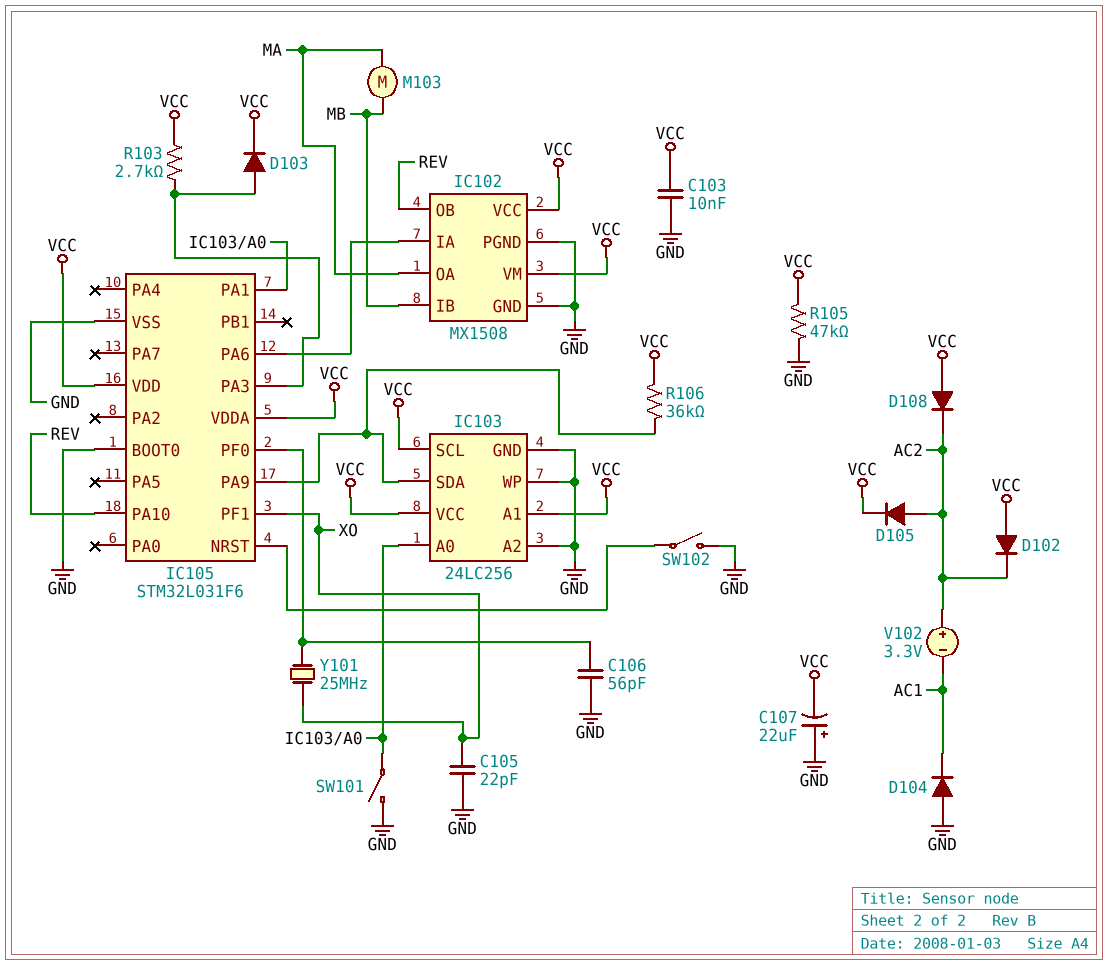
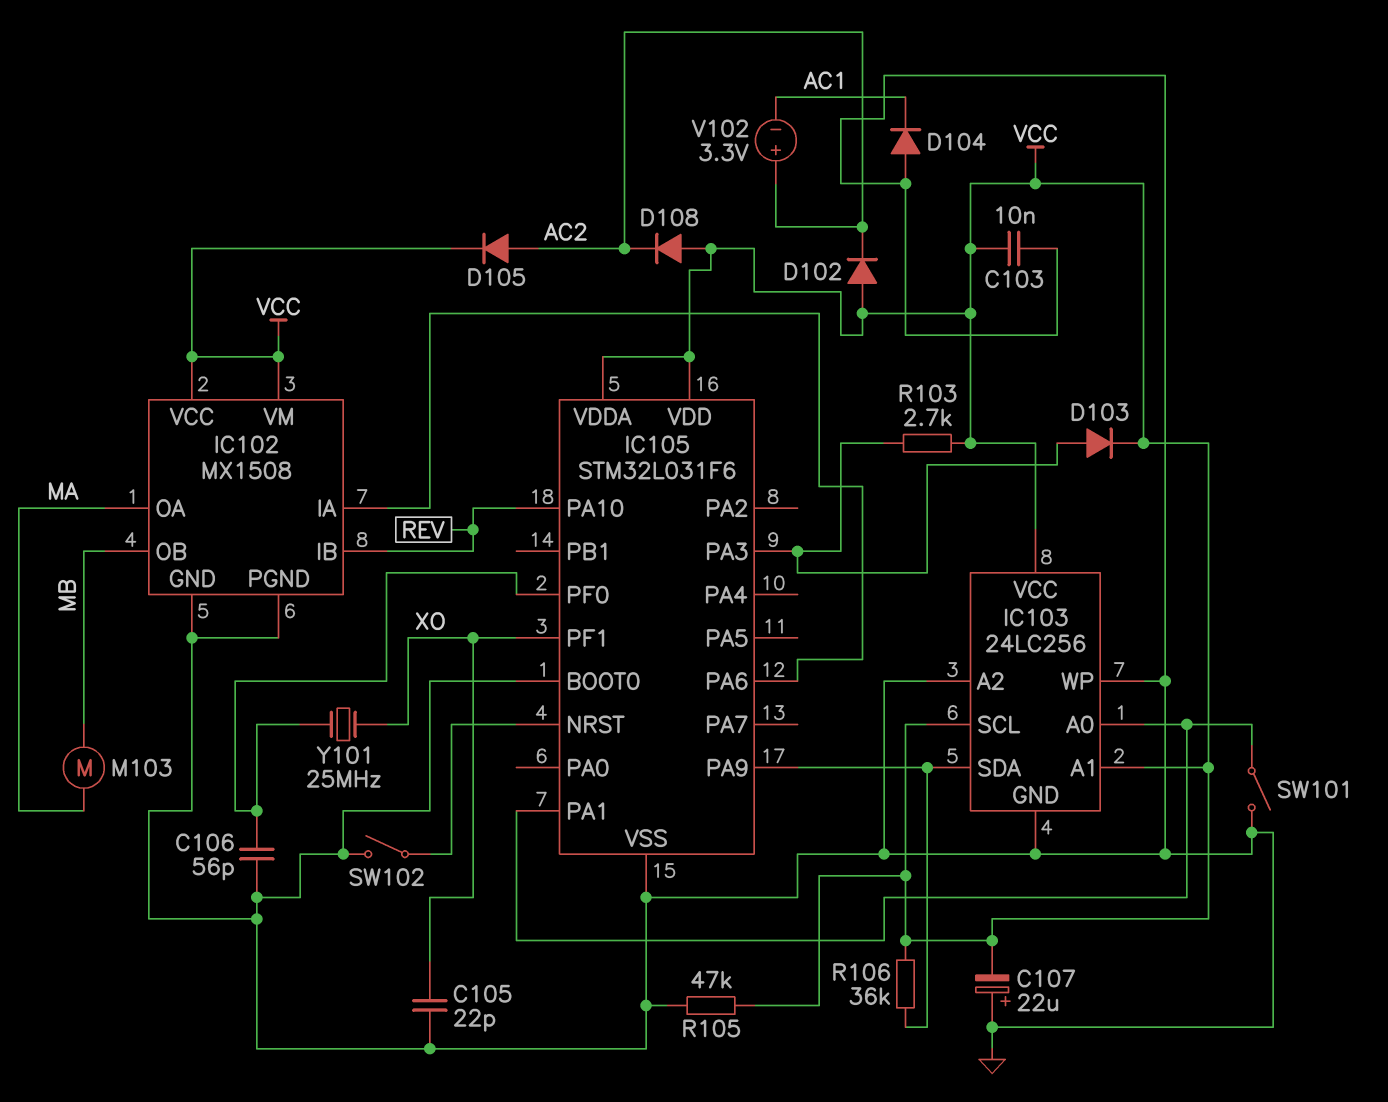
IC102 pin IB: MB -> REV
IC102 pin OB: REV -> MB

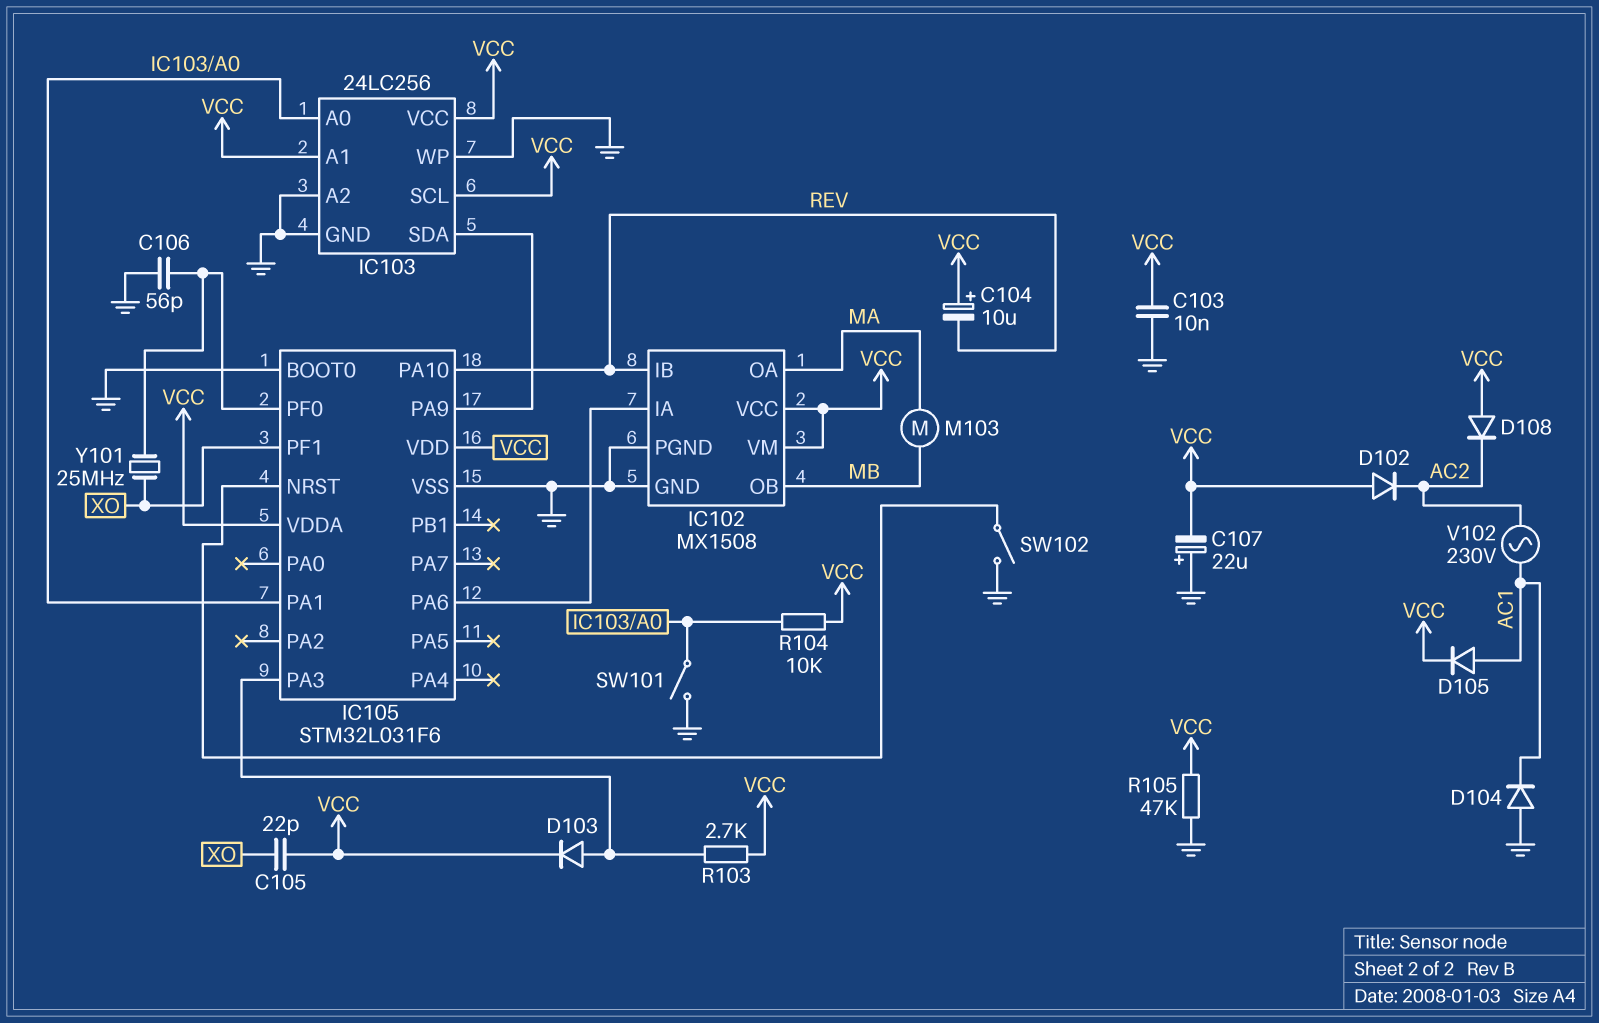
C104: none -> 10uF (plus VCC, minus REV)
C105: 22pF (GND, XO) -> 22pF (VCC, XO)
D105: diode (A AC2, K VCC) -> diode (A AC1, K VCC)
R104: none -> 10k (IC103/A0, VCC)
R106: 36k (IC103/SDA, VCC) -> none
V102: 3.3V (plus AC2, minus AC1) -> AC 230V (AC1, AC2)

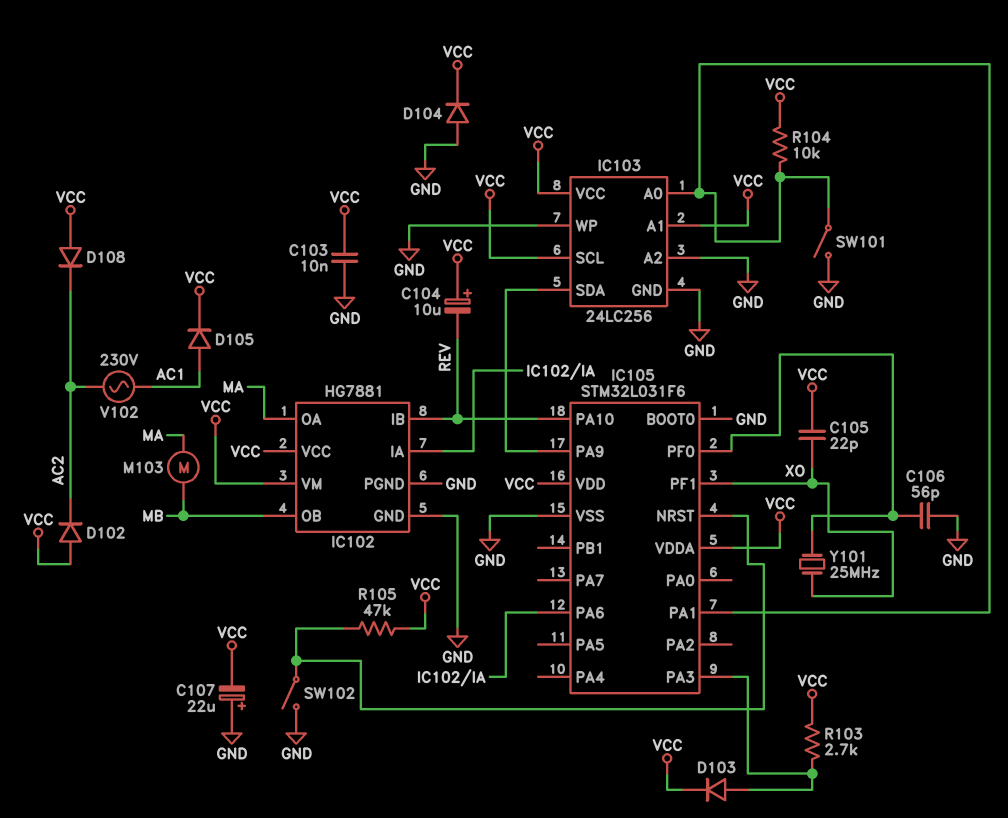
D104: diode (A GND, K AC1) -> diode (A GND, K VCC)
IC102: MX1508 -> HG7881
R105: 47k (GND, VCC) -> 47k (IC105/NRST, VCC)

